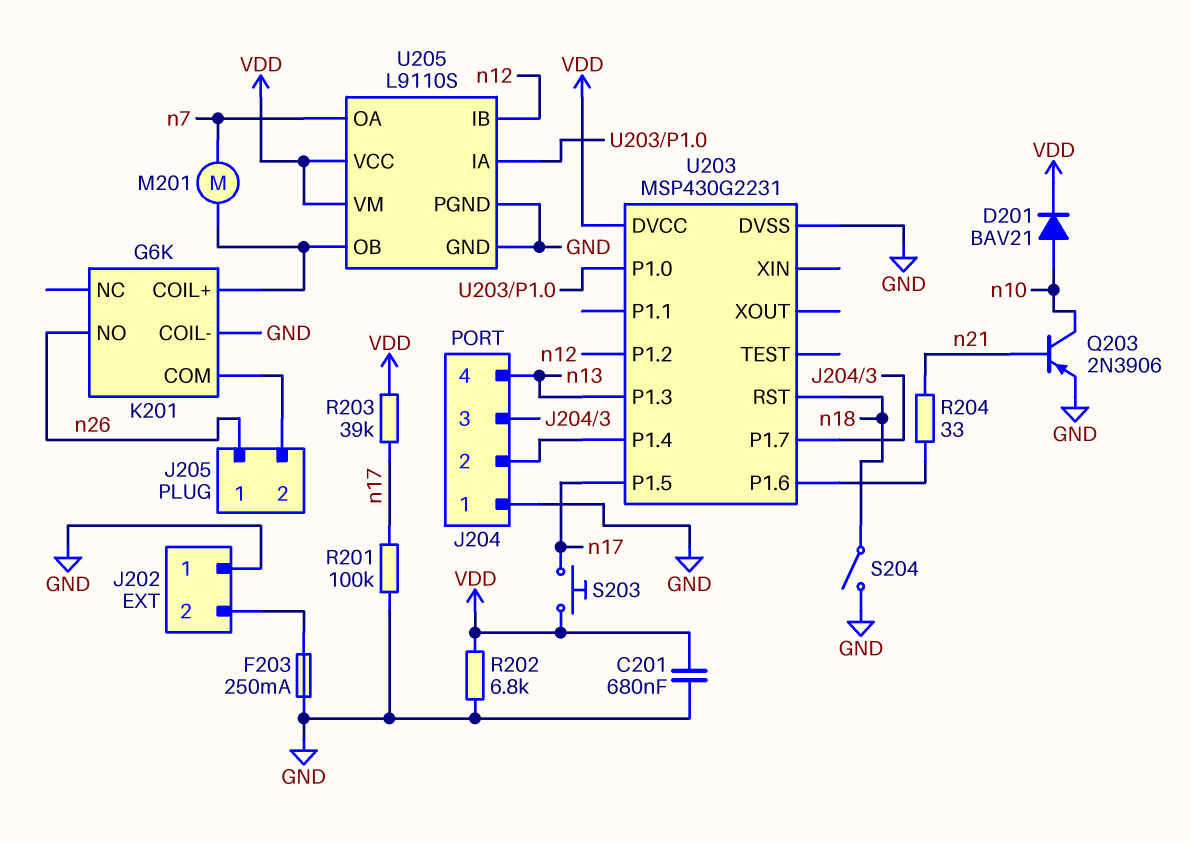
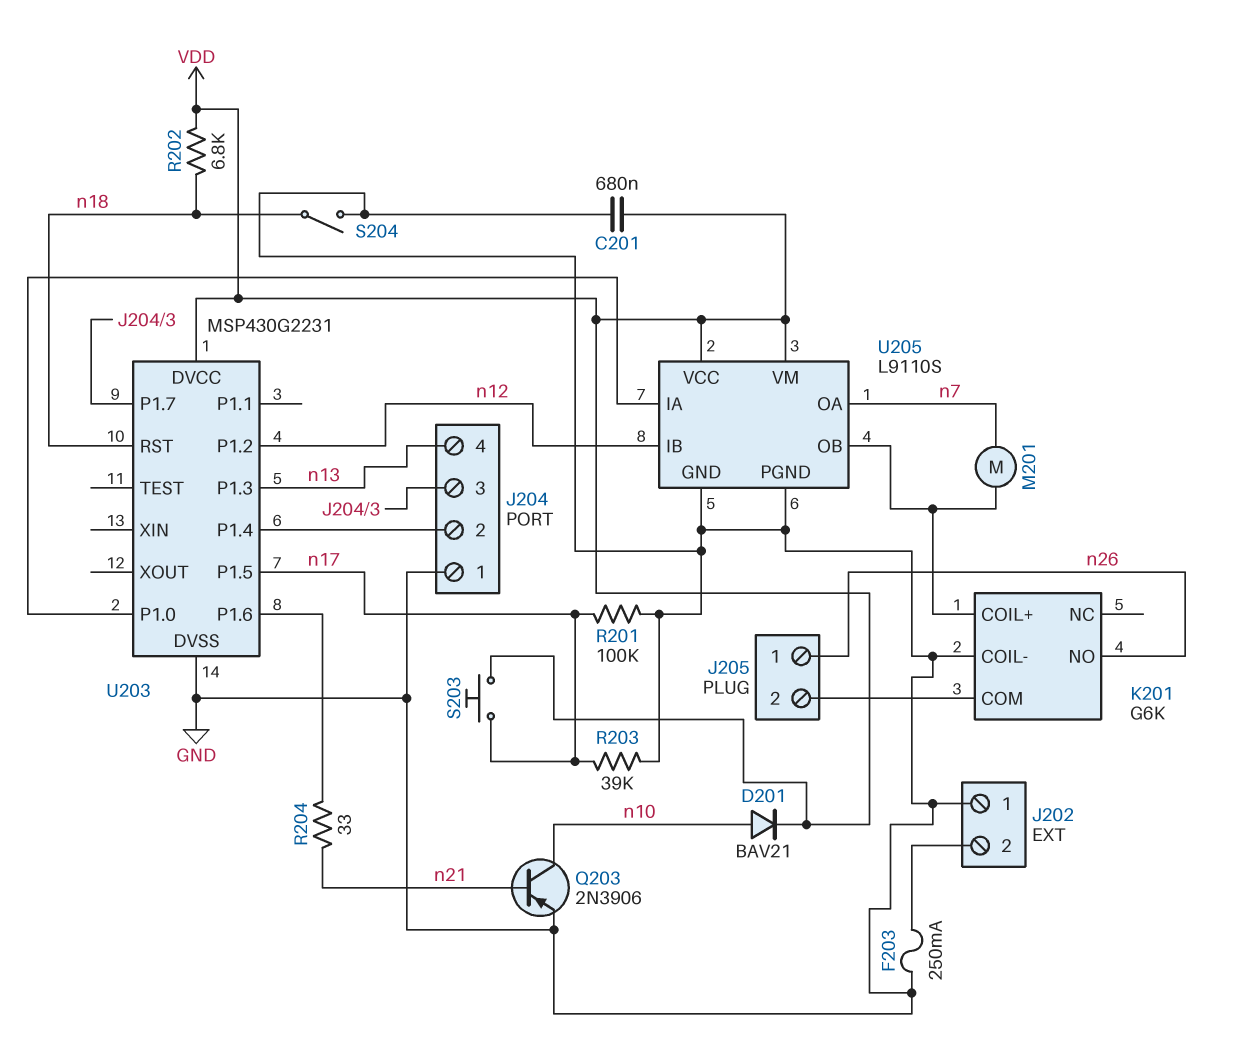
R202: 6.8k (GND, VDD) -> 6.8k (VDD, n18)
R203: 39k (VDD, n17) -> 39k (GND, n17)

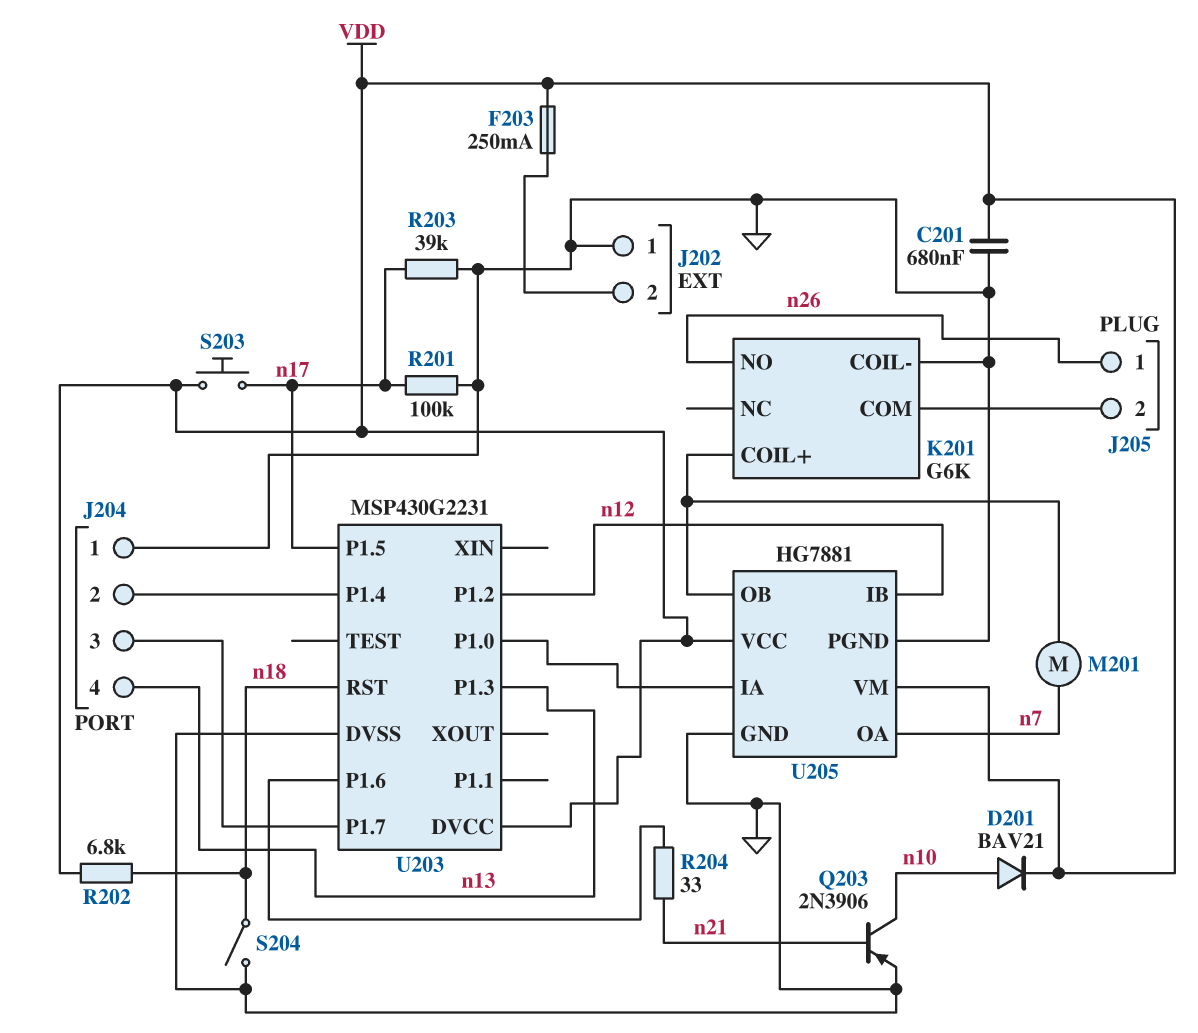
F203: 250mA (GND, J202/2) -> 250mA (J202/2, VDD)
U205: L9110S -> HG7881

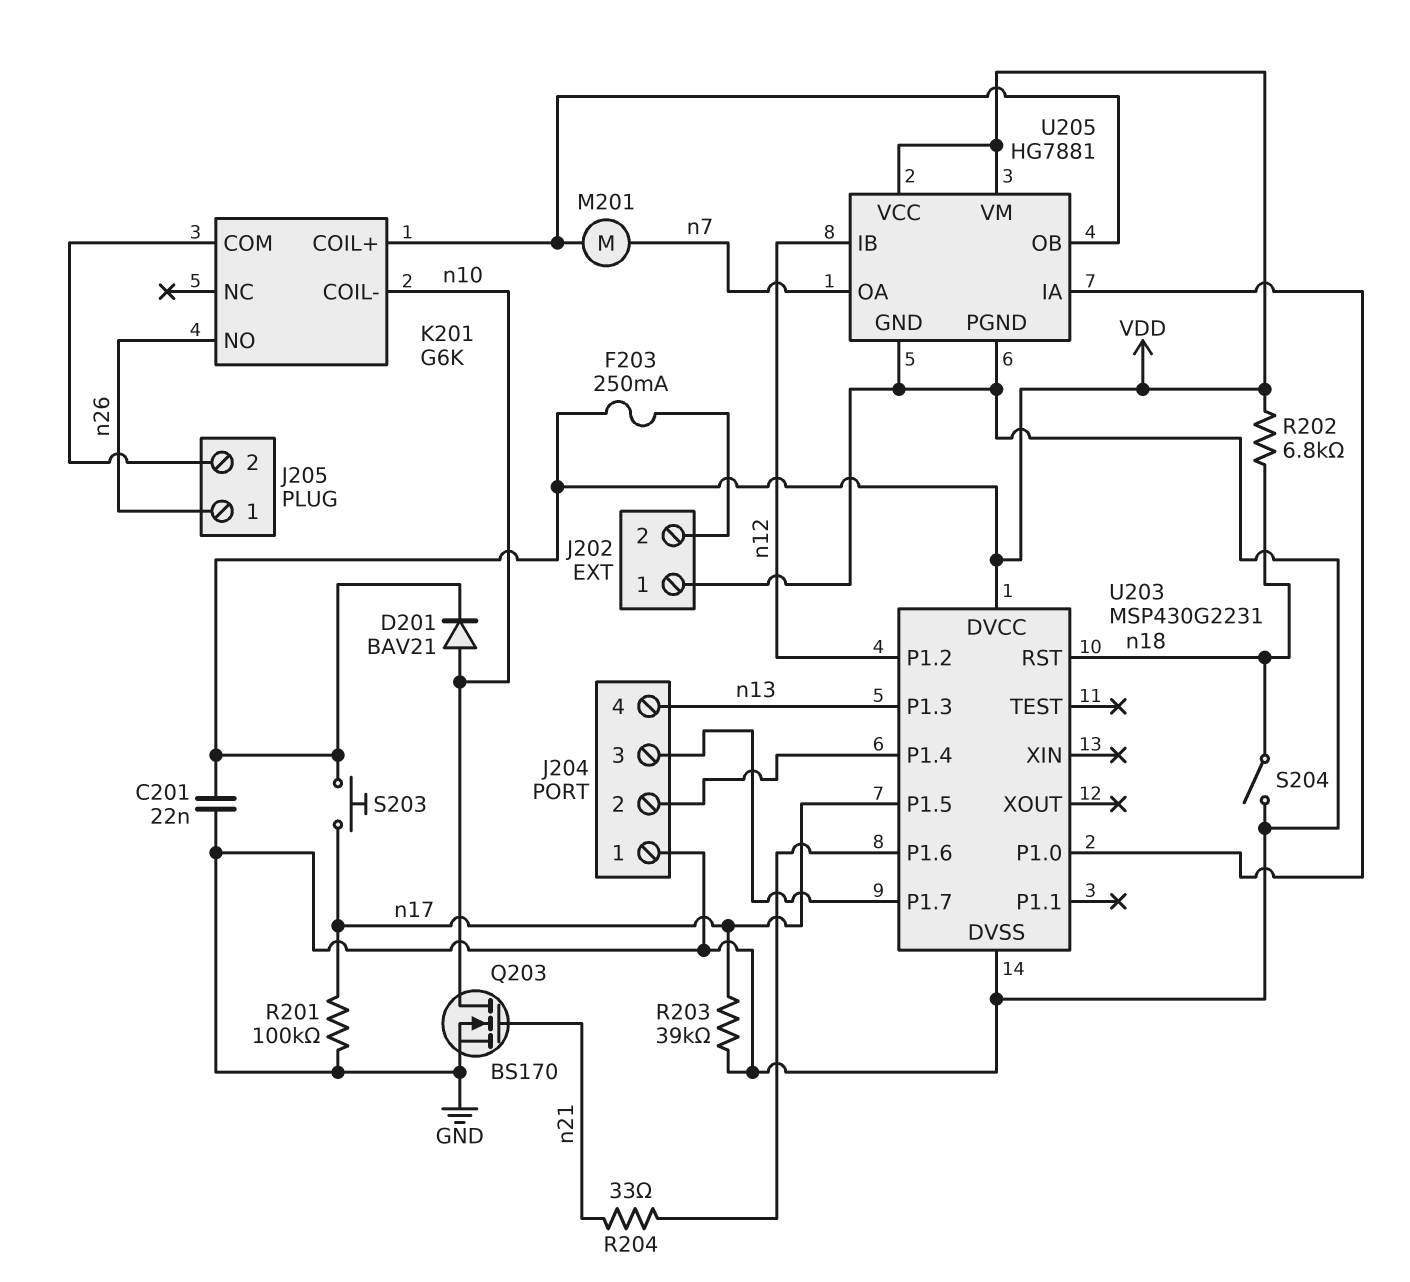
C201: 680nF (GND, VDD) -> 22nF (GND, VDD)
K201 pin COIL-: GND -> n10
Q203: PNP 2N3906 (B n21, C n10, E GND) -> NMOS BS170 (G n21, D n10, S GND)

